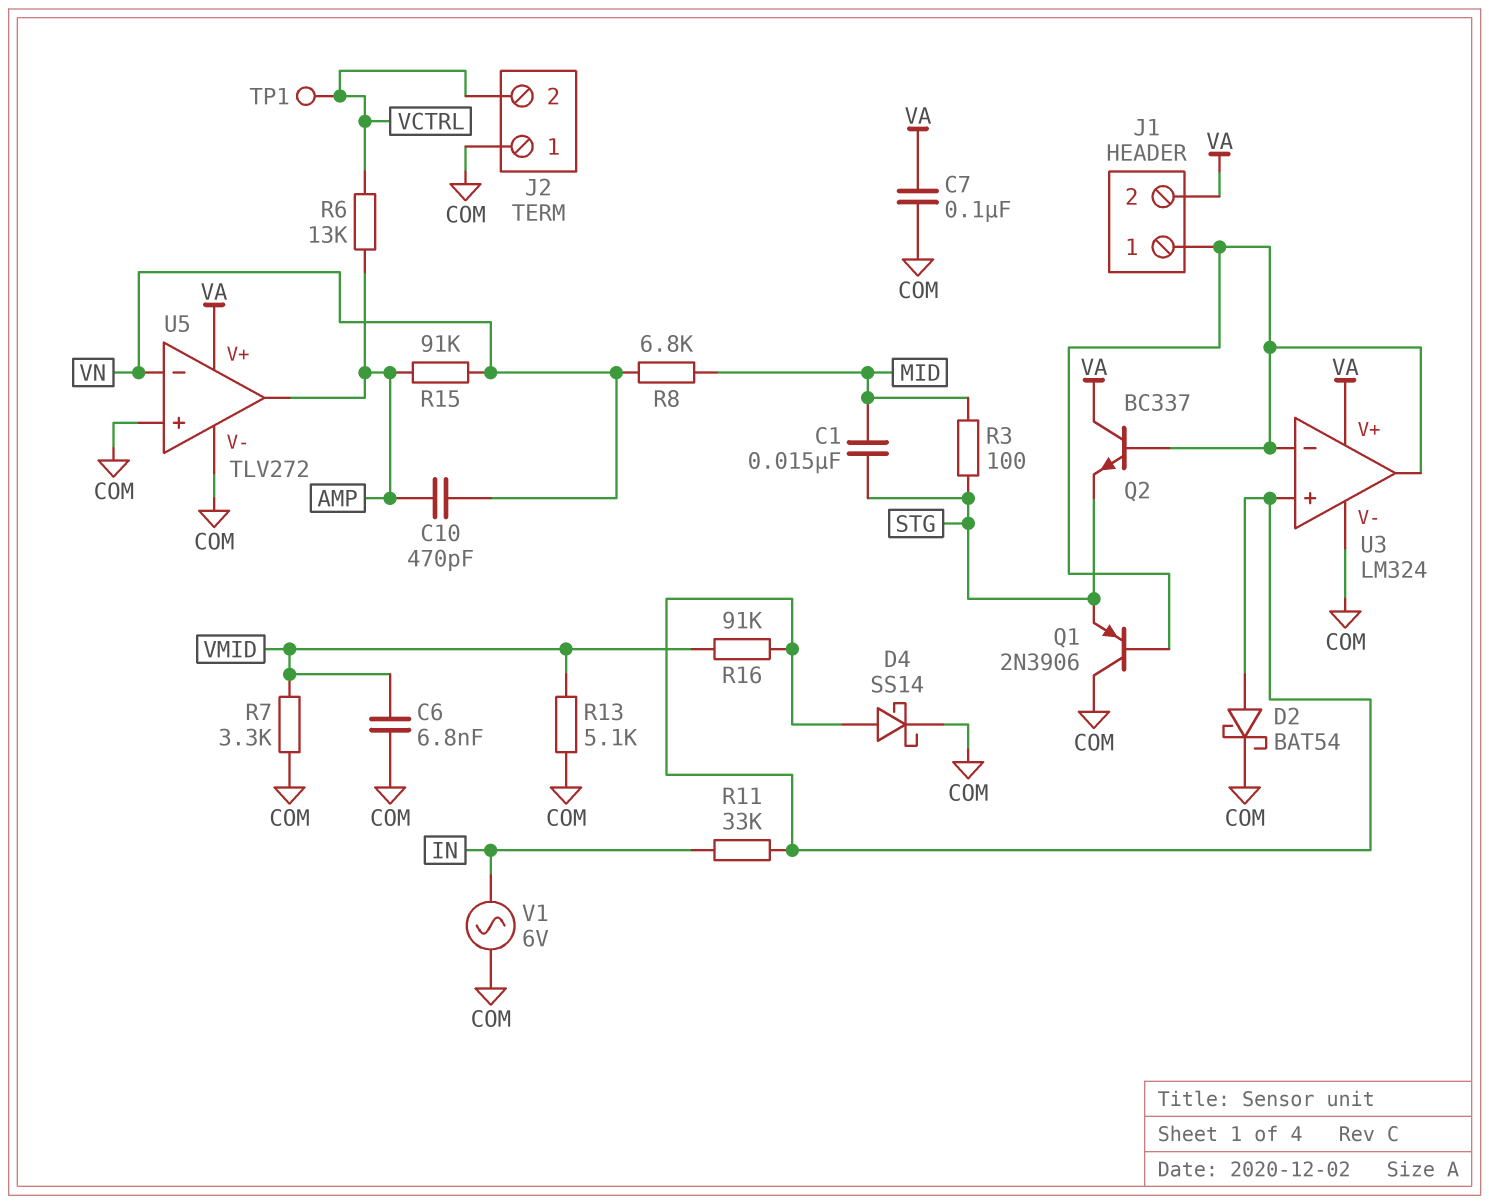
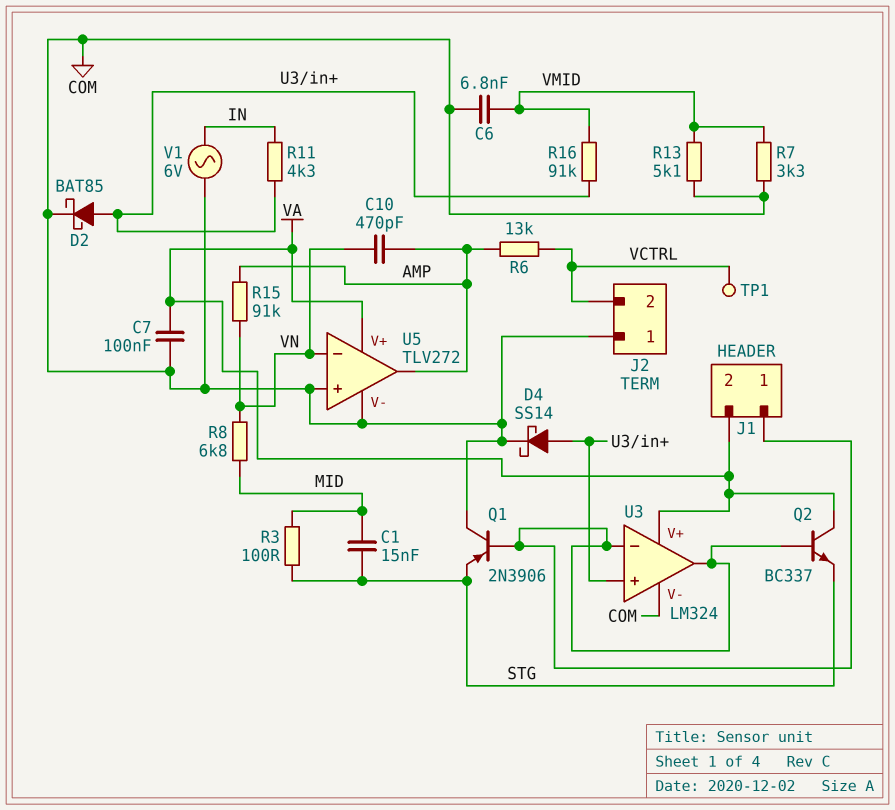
D2: schottky BAT54 (A U3/in+, K COM) -> schottky BAT85 (A U3/in+, K COM)
R11: 33k (IN, U3/in+) -> 4.3k (IN, U3/in+)

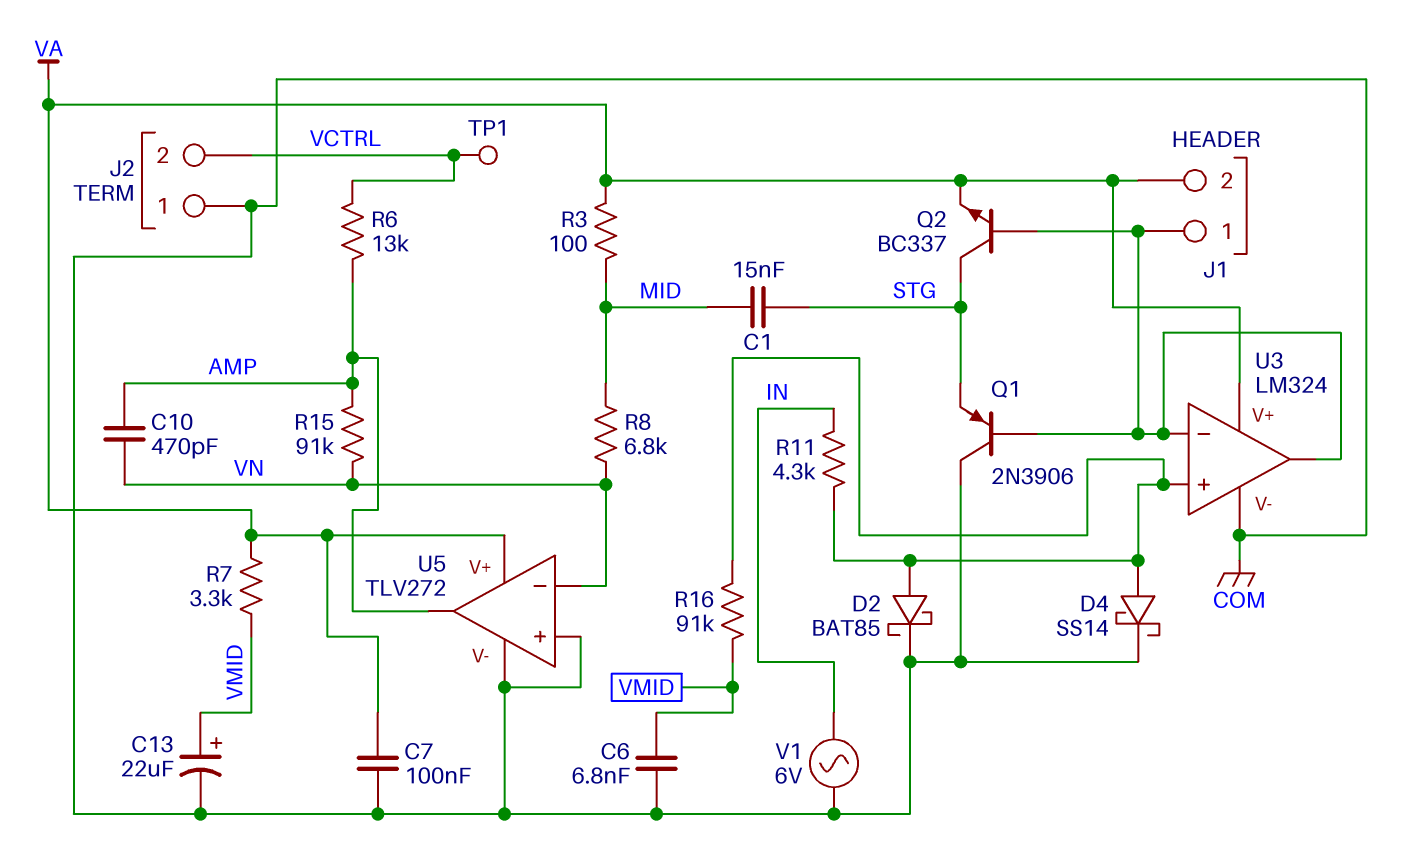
C13: none -> 22uF (plus VMID, minus COM)
Q2: NPN BC337 (B J1/1, C VA, E STG) -> NPN BC337 (B J1/1, C STG, E VA)
R3: 100 (MID, STG) -> 100 (MID, VA)
R7: 3.3k (COM, VMID) -> 3.3k (VA, VMID)
R13: 5.1k (COM, VMID) -> none

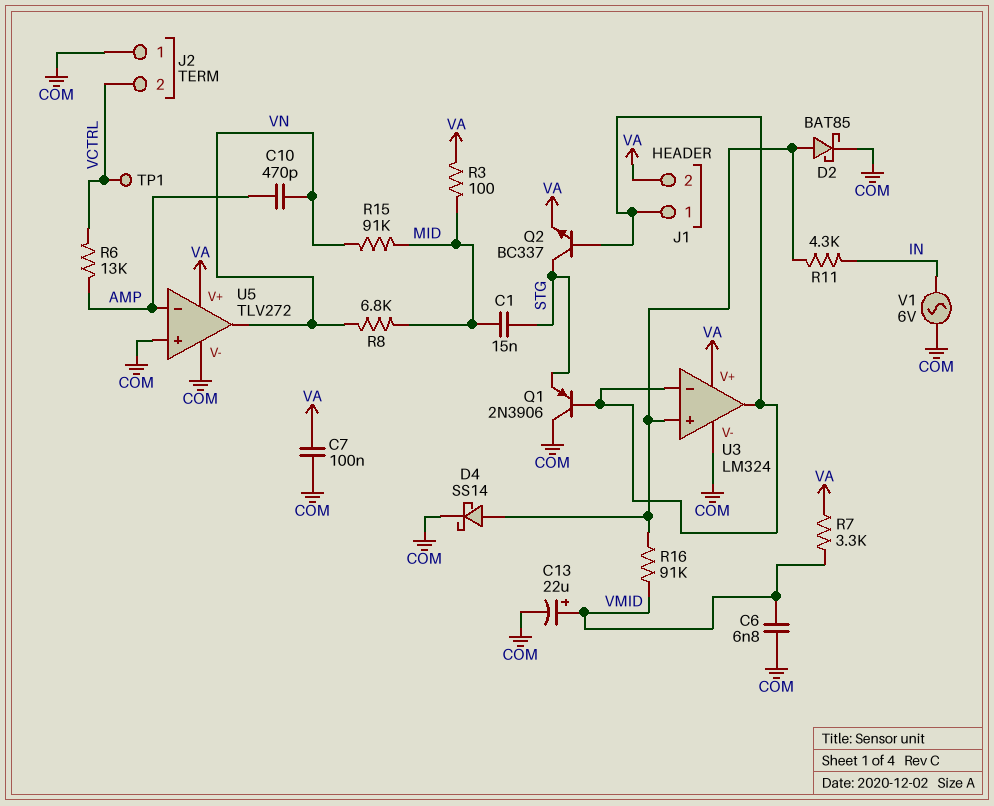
R15: 91k (AMP, VN) -> 91k (MID, VN)
U5 pin in-: VN -> AMP
U5 pin out: AMP -> VN

